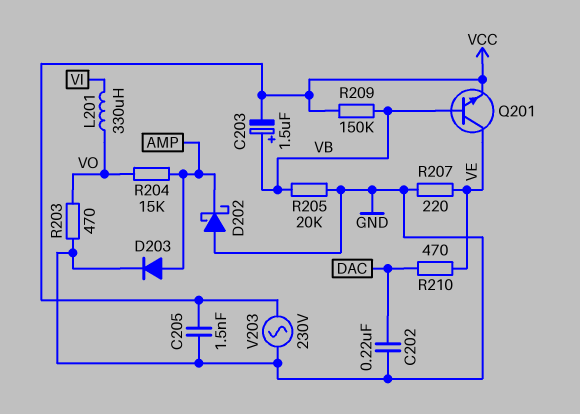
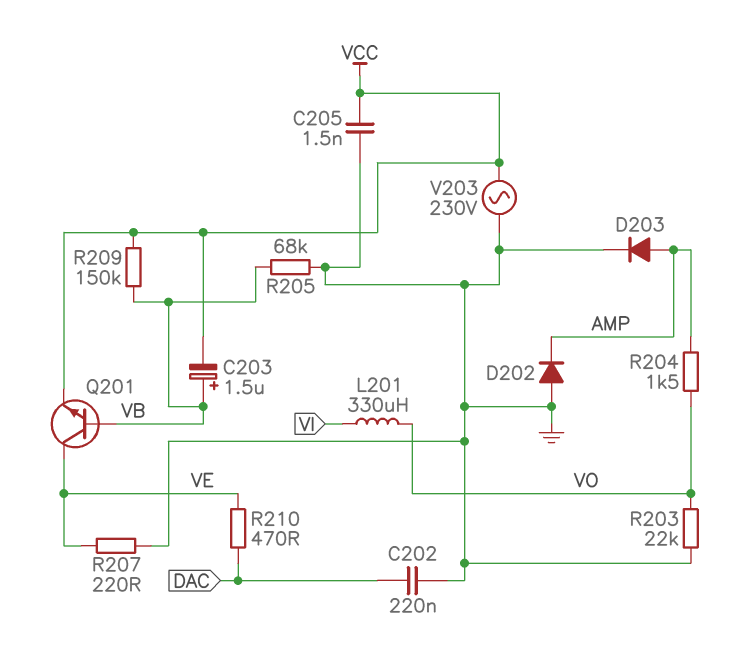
D202: schottky (A GND, K AMP) -> diode (A GND, K AMP)
R203: 470 (GND, VO) -> 22k (GND, VO)
R204: 15k (AMP, VO) -> 1.5k (AMP, VO)
R205: 20k (GND, VB) -> 68k (GND, VB)

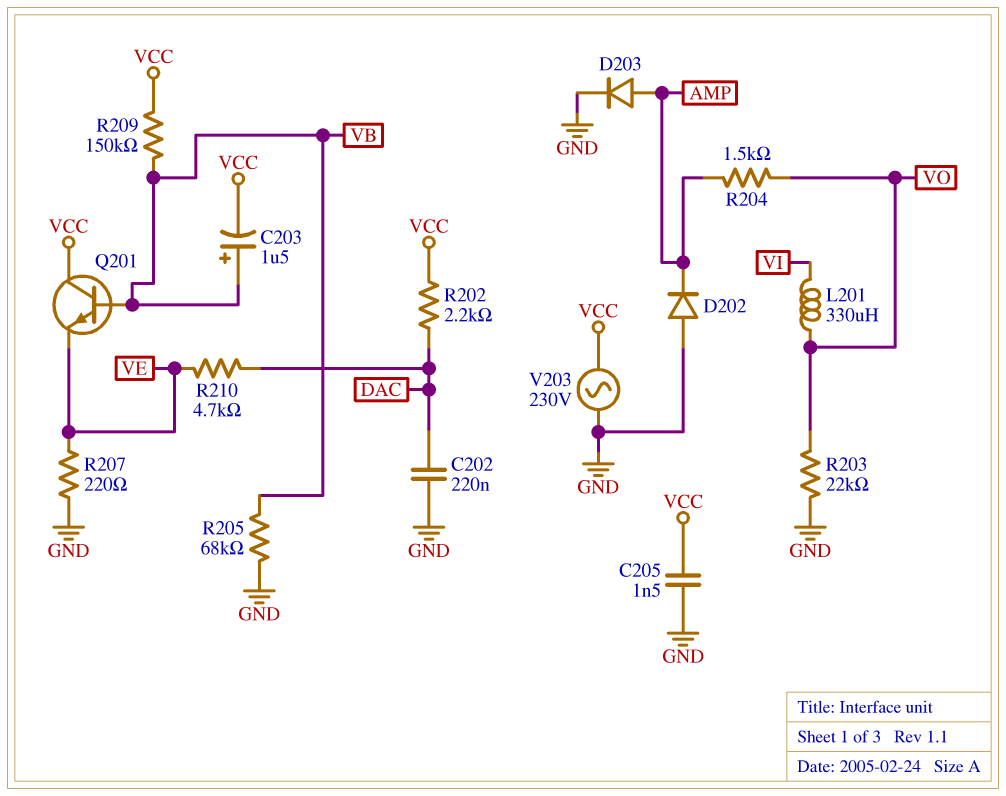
Q201: NPN (B VB, C VE, E VCC) -> NPN (B VB, C VCC, E VE)
R202: none -> 2.2k (DAC, VCC)
R210: 470 (DAC, VE) -> 4.7k (DAC, VE)

